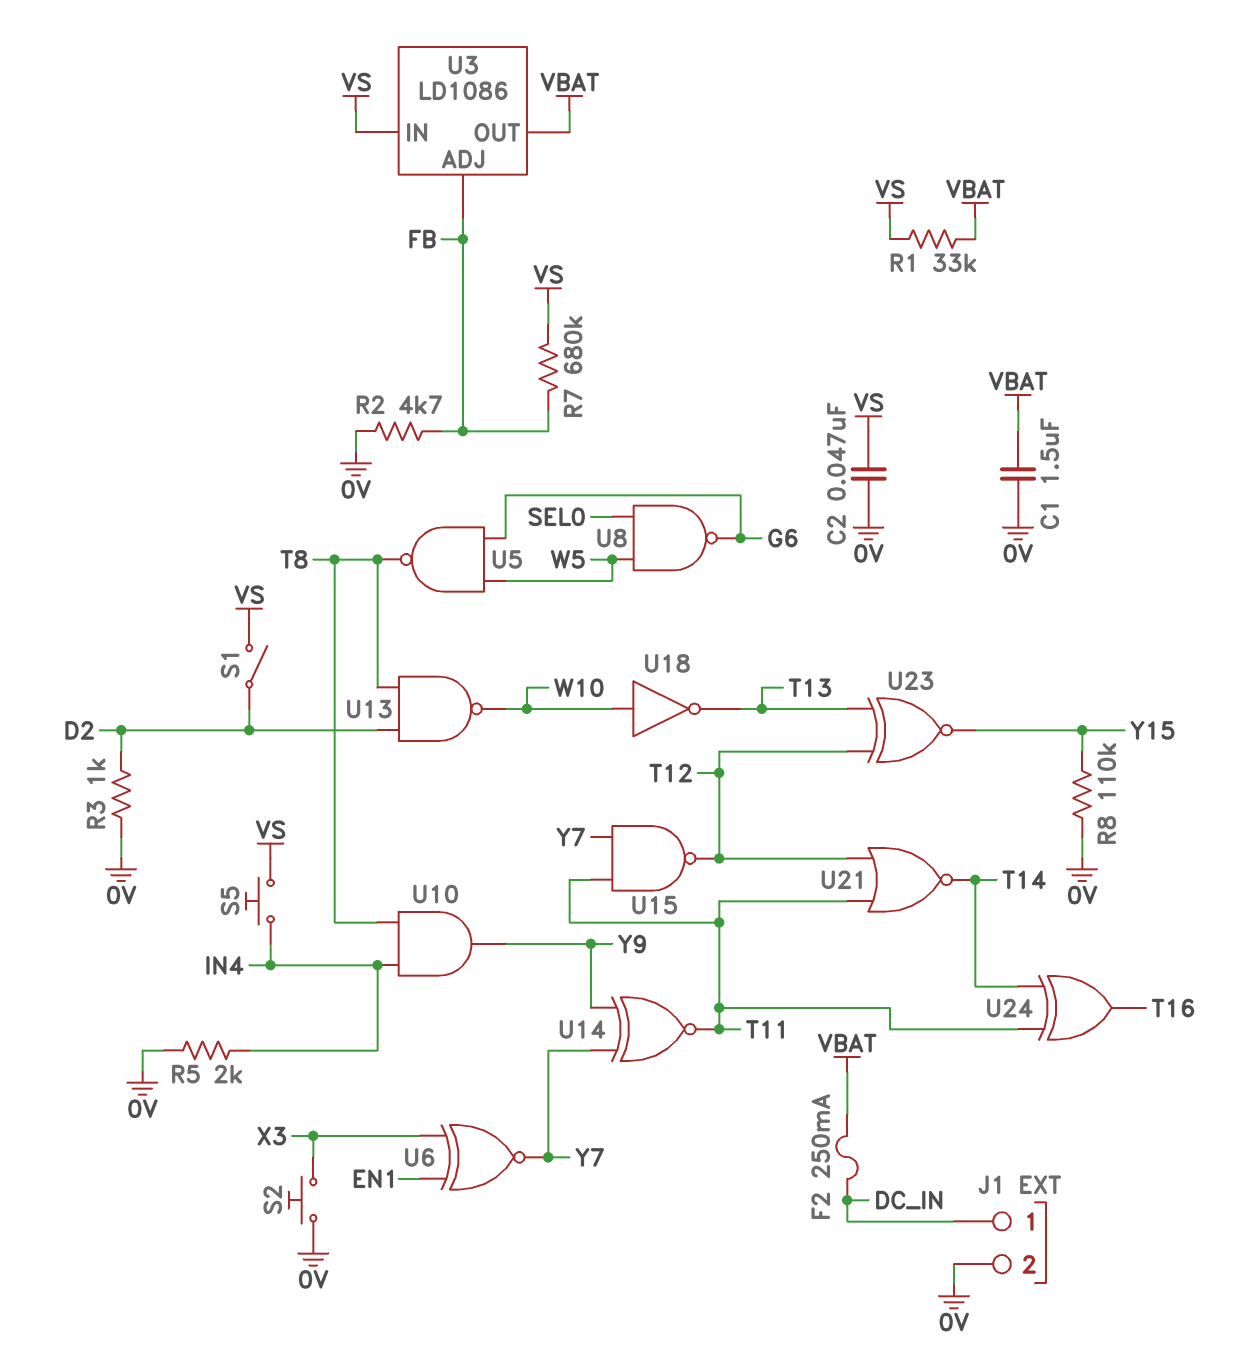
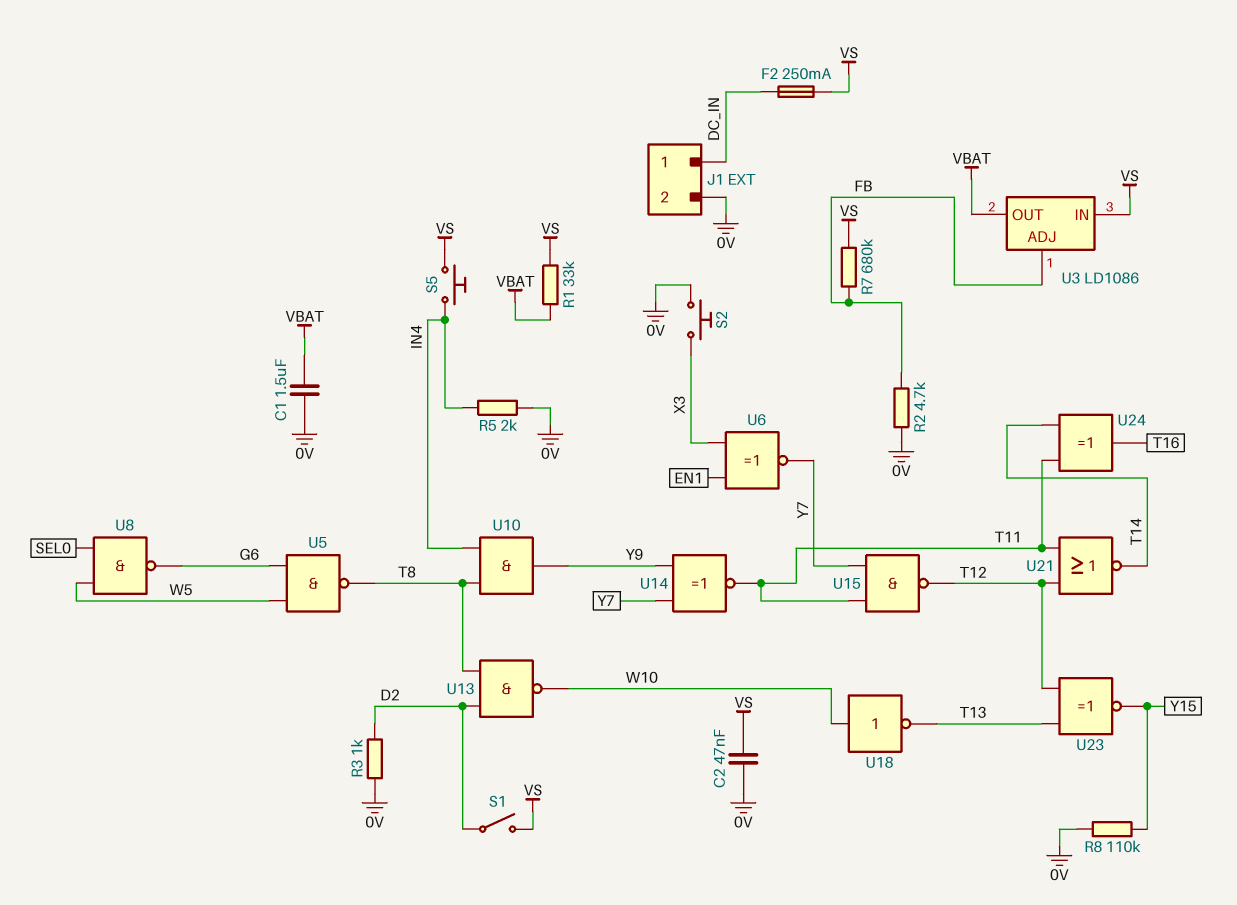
F2: 250mA (DC_IN, VBAT) -> 250mA (DC_IN, VS)

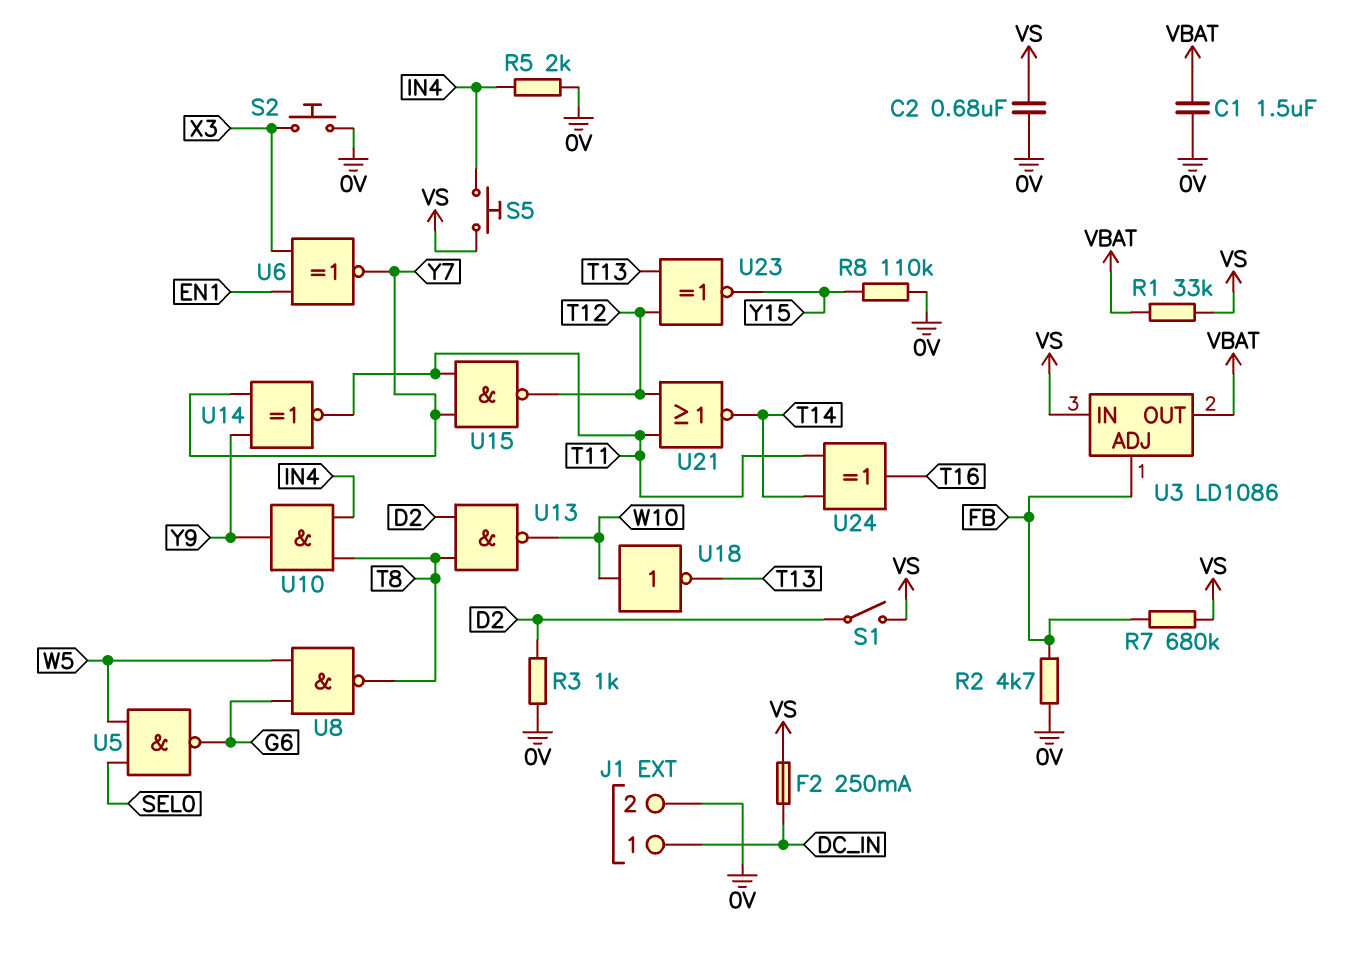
C2: 47nF (0V, VS) -> 680nF (0V, VS)
U5: NAND (in G6, in W5, out T8) -> NAND (in SEL0, in W5, out G6)
U8: NAND (in SEL0, in W5, out G6) -> NAND (in G6, in W5, out T8)

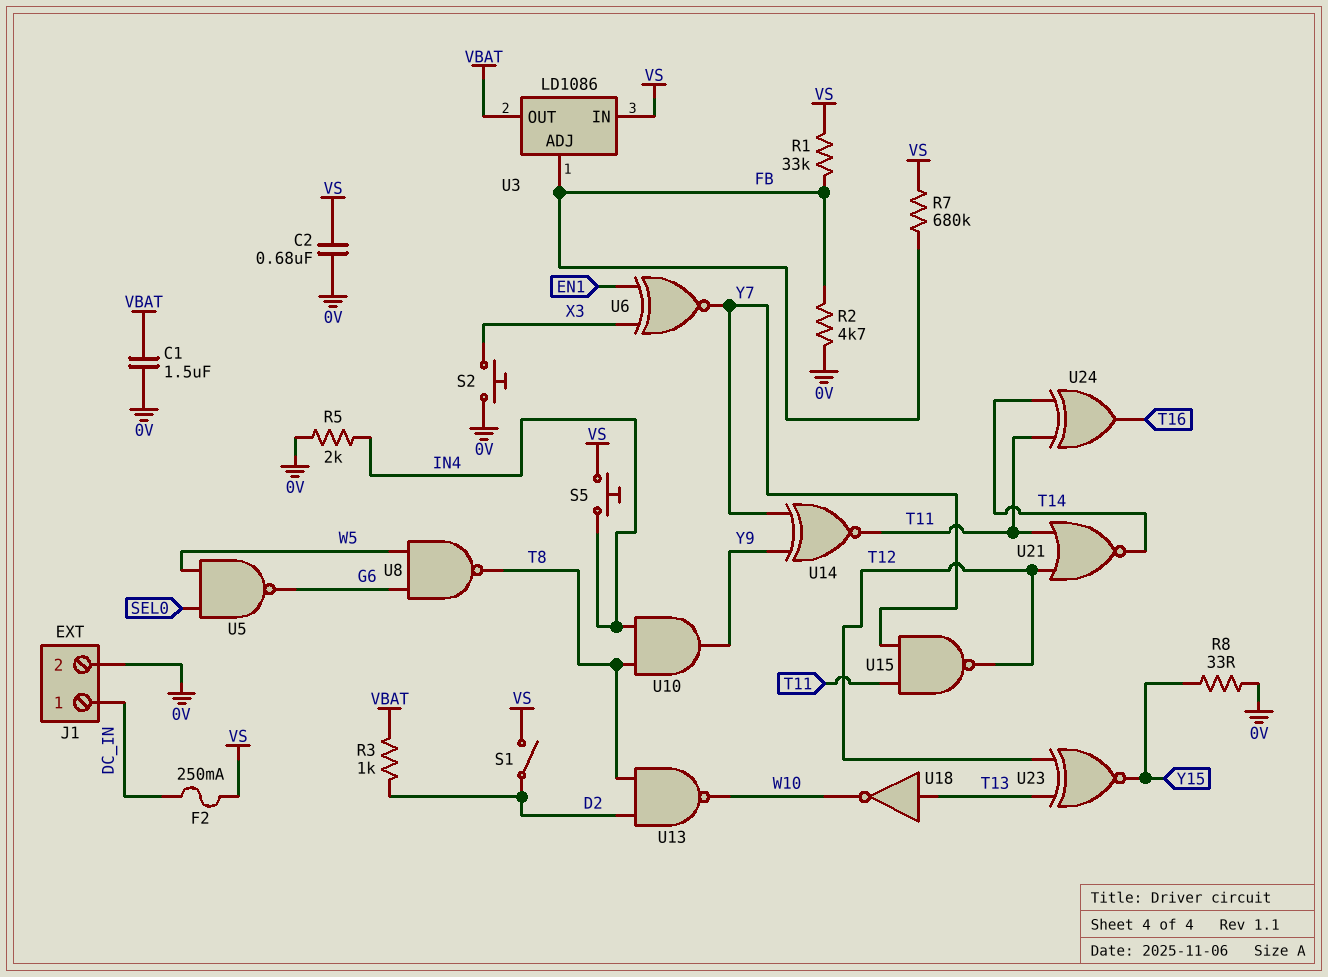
R1: 33k (VBAT, VS) -> 33k (FB, VS)
R3: 1k (0V, D2) -> 1k (D2, VBAT)
R8: 110k (0V, Y15) -> 33 (0V, Y15)
U18: NOT (in W10, out T13) -> NOT (in T13, out W10)

